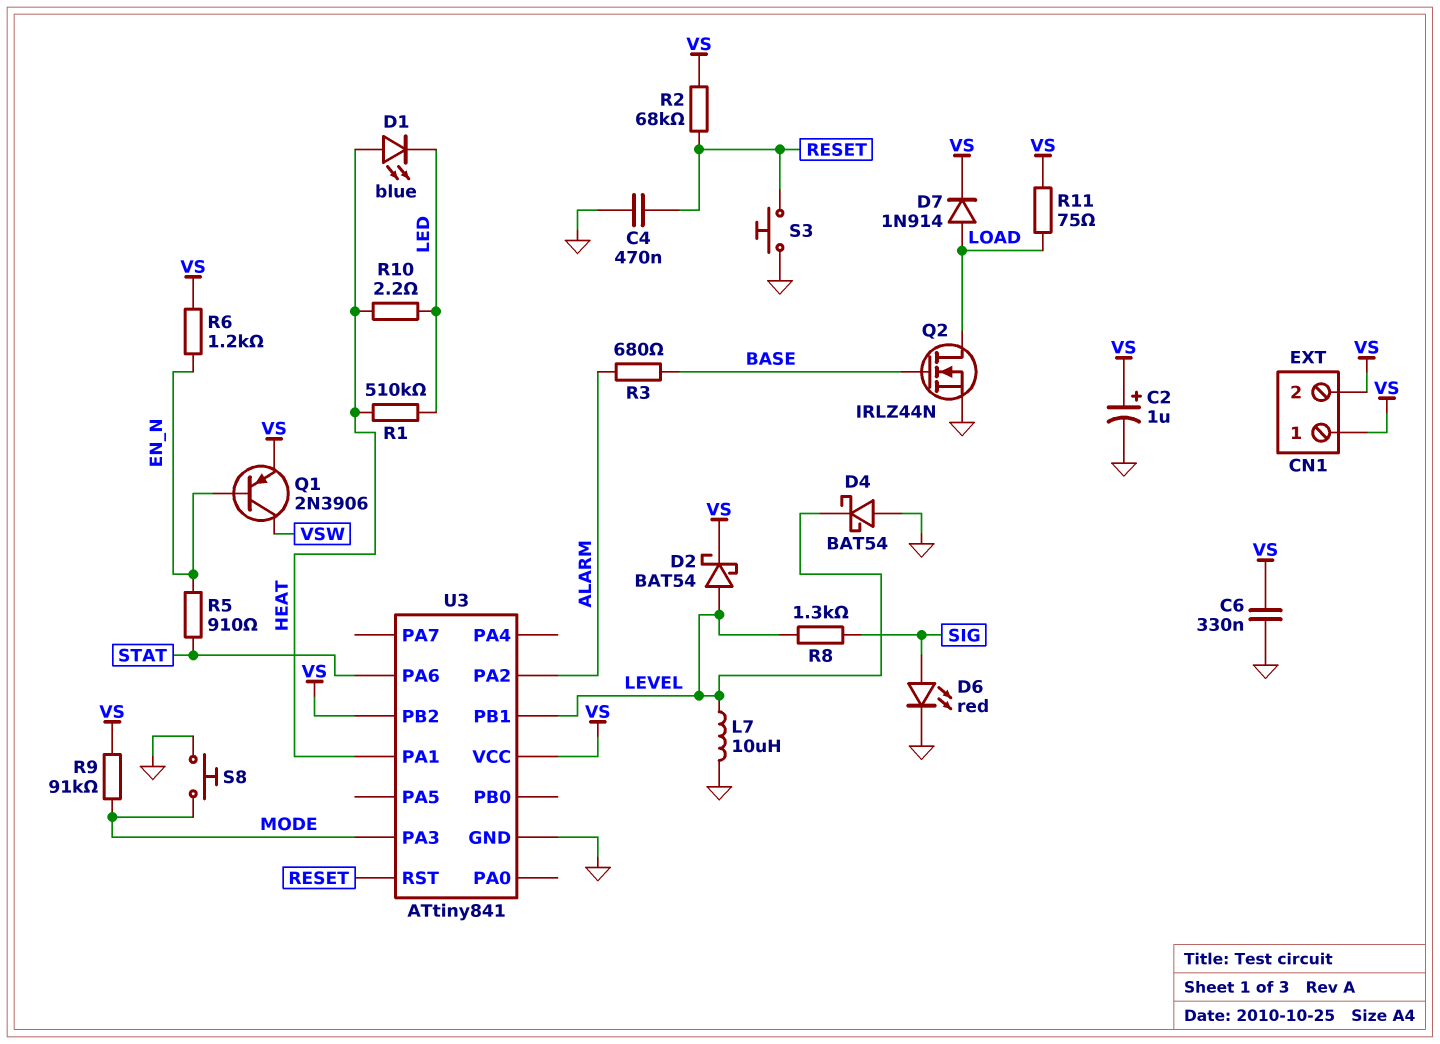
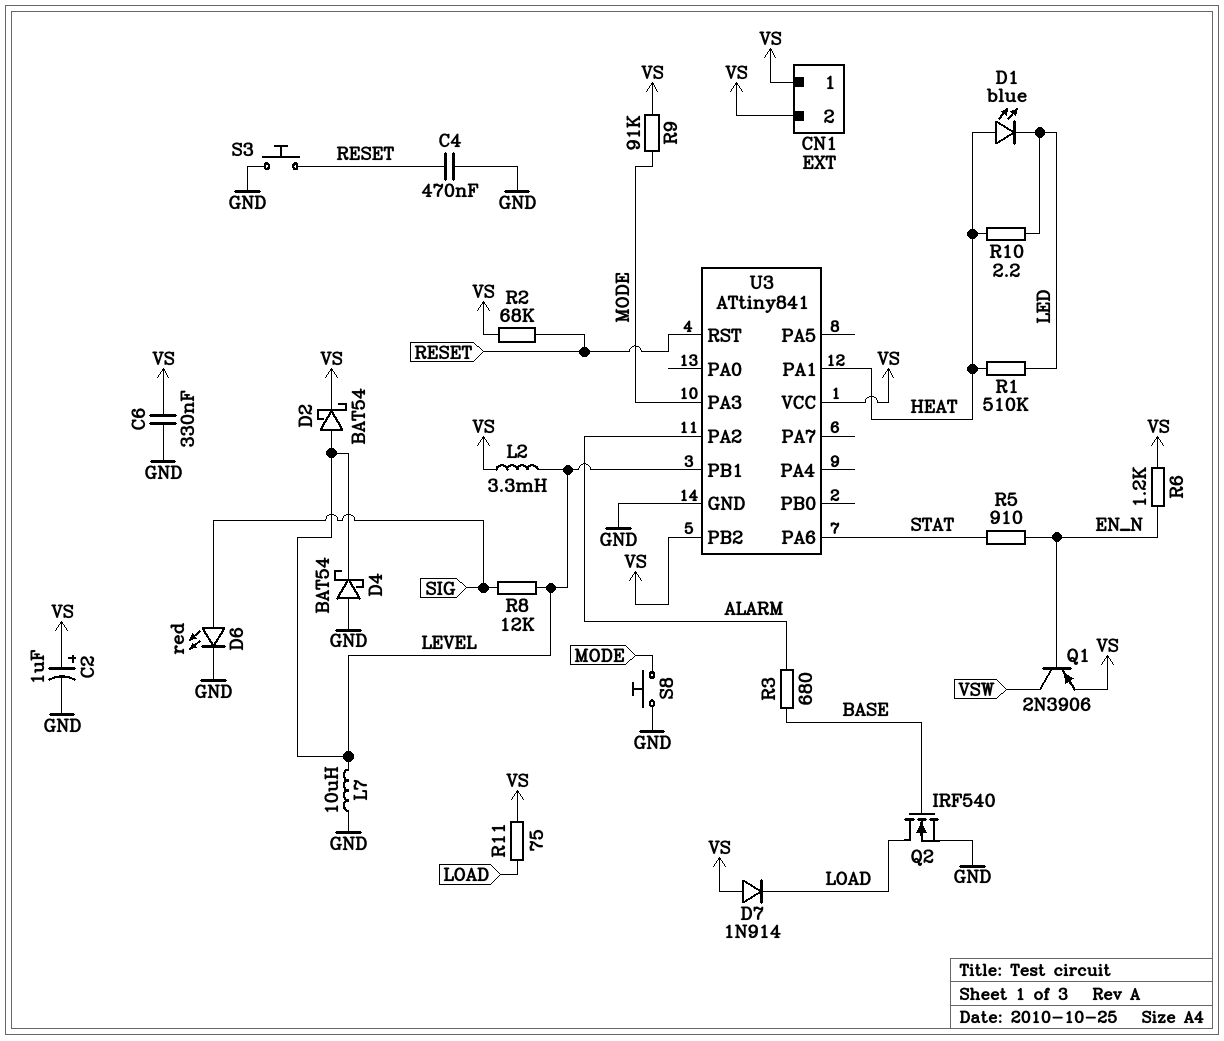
D7: diode 1N914 (A LOAD, K VS) -> diode 1N914 (A VS, K LOAD)
L2: none -> 3.3mH (LEVEL, VS)
Q2: NMOS IRLZ44N (G BASE, D LOAD, S GND) -> NMOS IRF540 (G BASE, D LOAD, S GND)
R8: 1.3k (LEVEL, SIG) -> 12k (LEVEL, SIG)

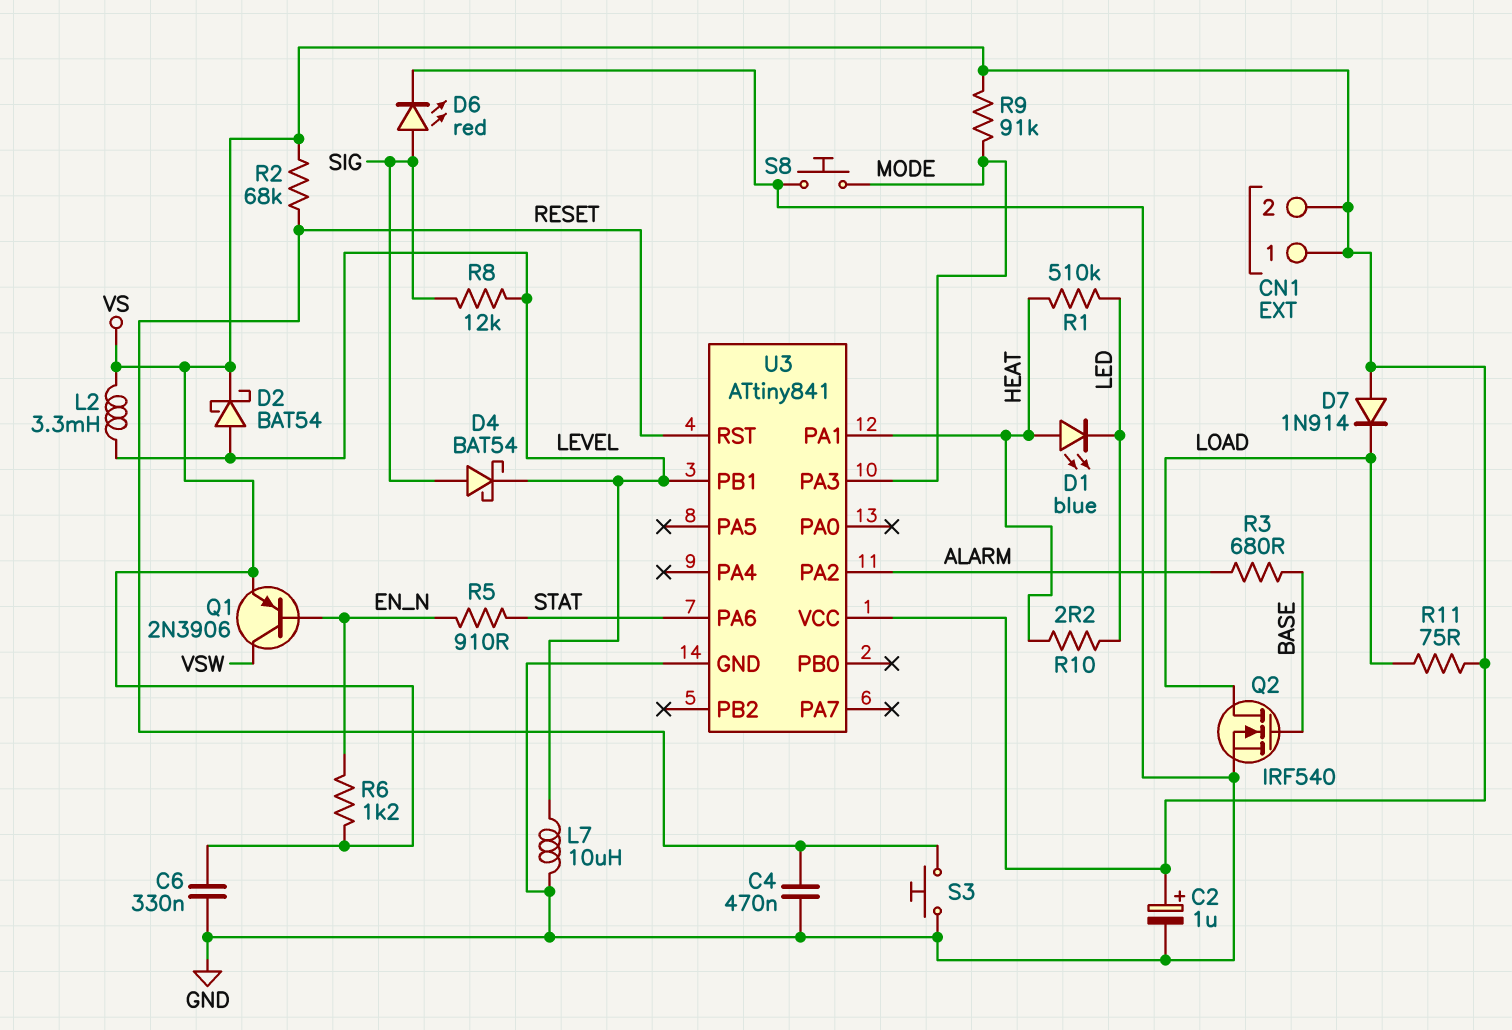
D4: schottky BAT54 (A GND, K LEVEL) -> schottky BAT54 (A SIG, K LEVEL)
U3 pin PB2: VS -> none

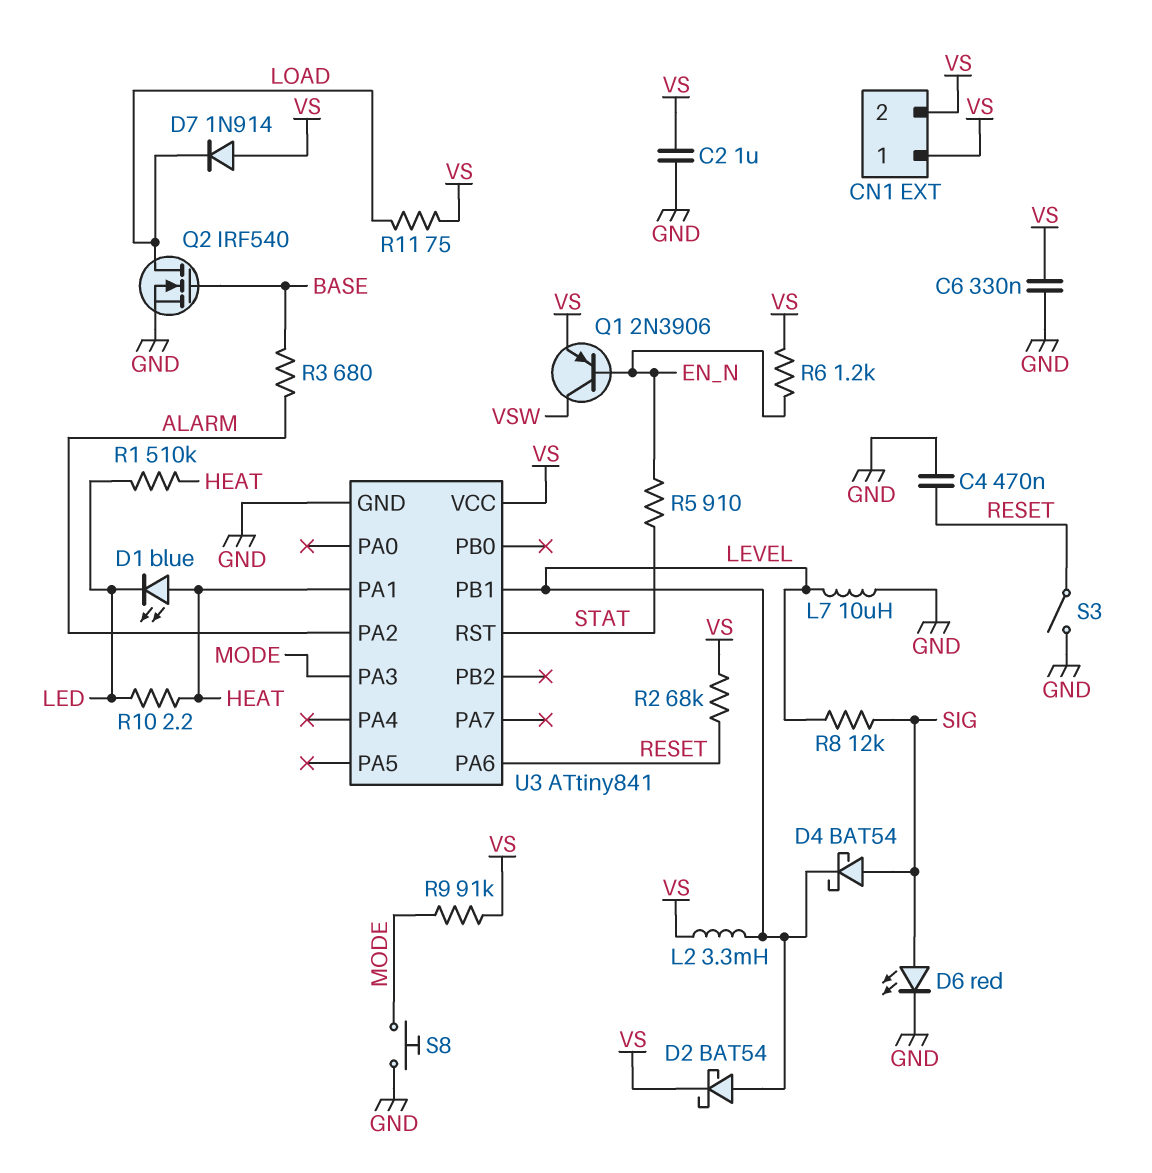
C2: 1uF (plus VS, minus GND) -> 1uF (GND, VS)
S3: button (GND, RESET) -> switch (GND, RESET)
U3 pin PA6: STAT -> RESET
U3 pin RST: RESET -> STAT

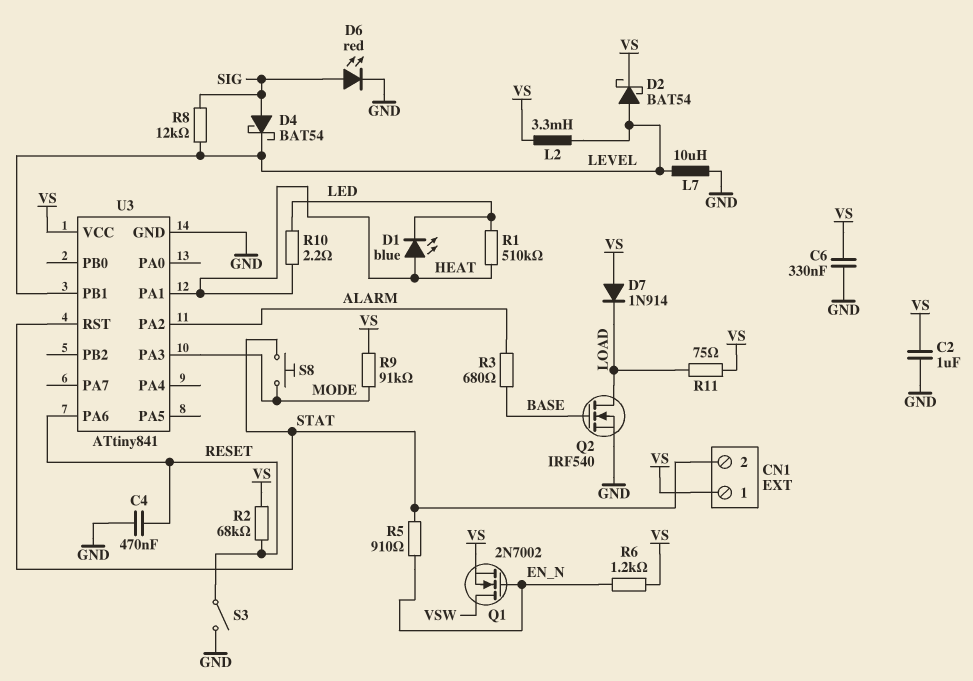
CN1 pin 2: VS -> STAT
Q1: PNP 2N3906 (B EN_N, C VSW, E VS) -> NMOS 2N7002 (G EN_N, D VSW, S VS)
S8: button (GND, MODE) -> button (MODE, STAT)

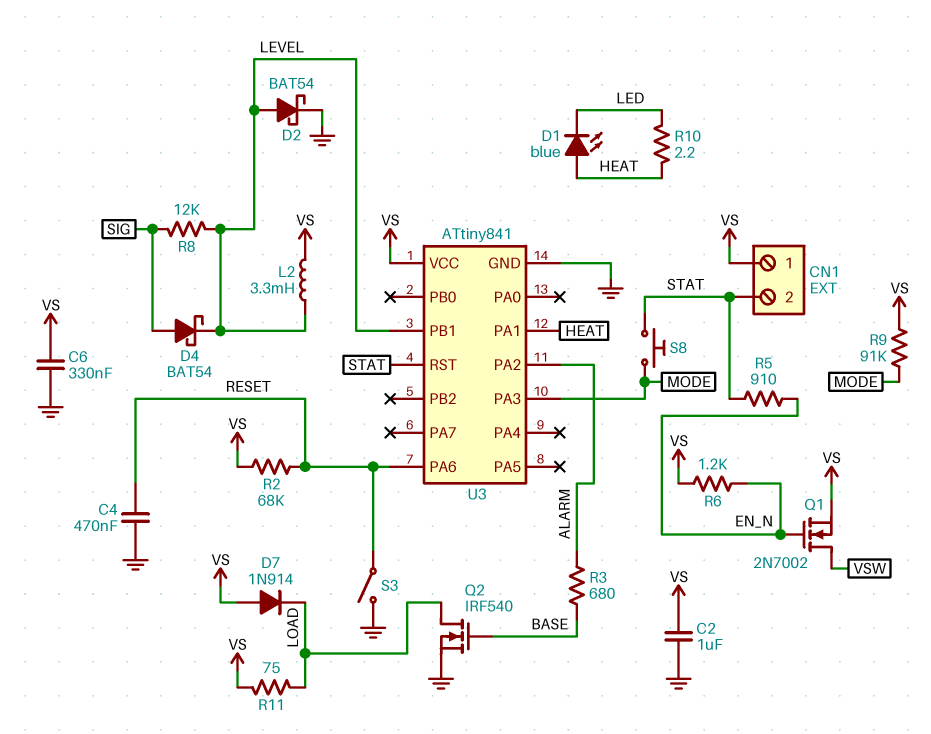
D2: schottky BAT54 (A LEVEL, K VS) -> schottky BAT54 (A LEVEL, K GND)
D6: LED red (A SIG, K GND) -> none
L7: 10uH (GND, LEVEL) -> none
R1: 510k (HEAT, LED) -> none

